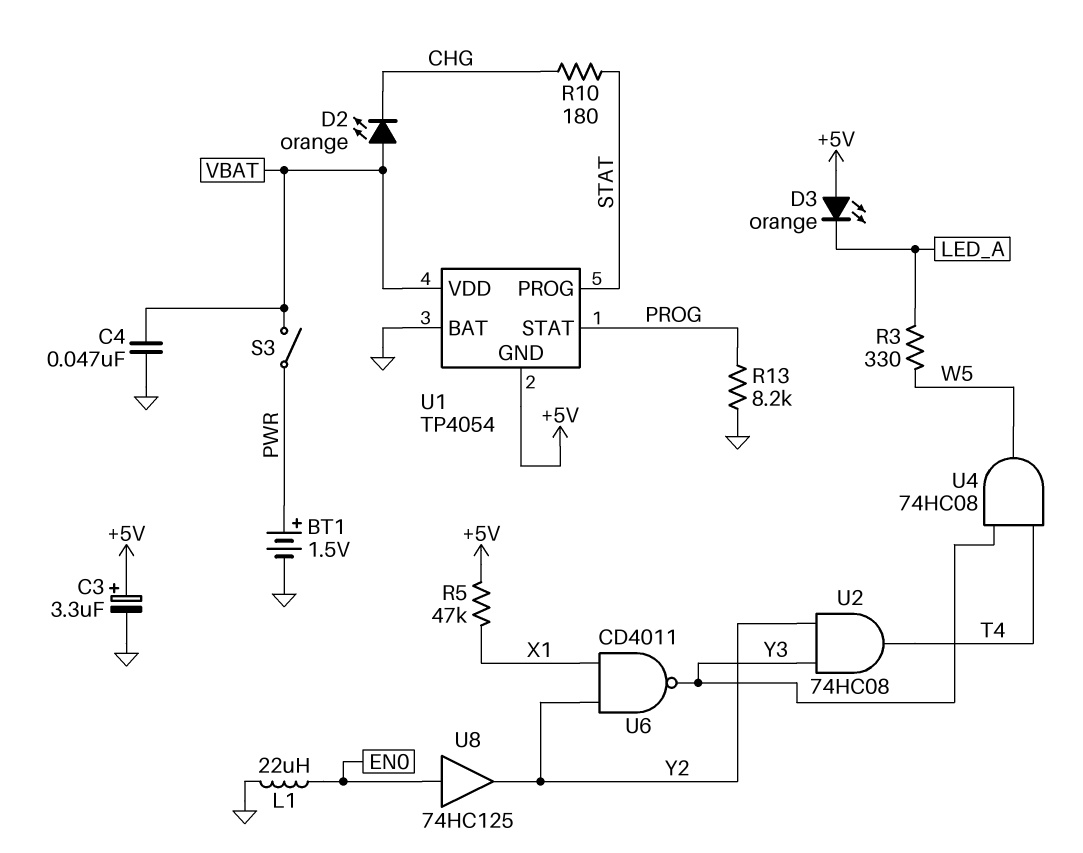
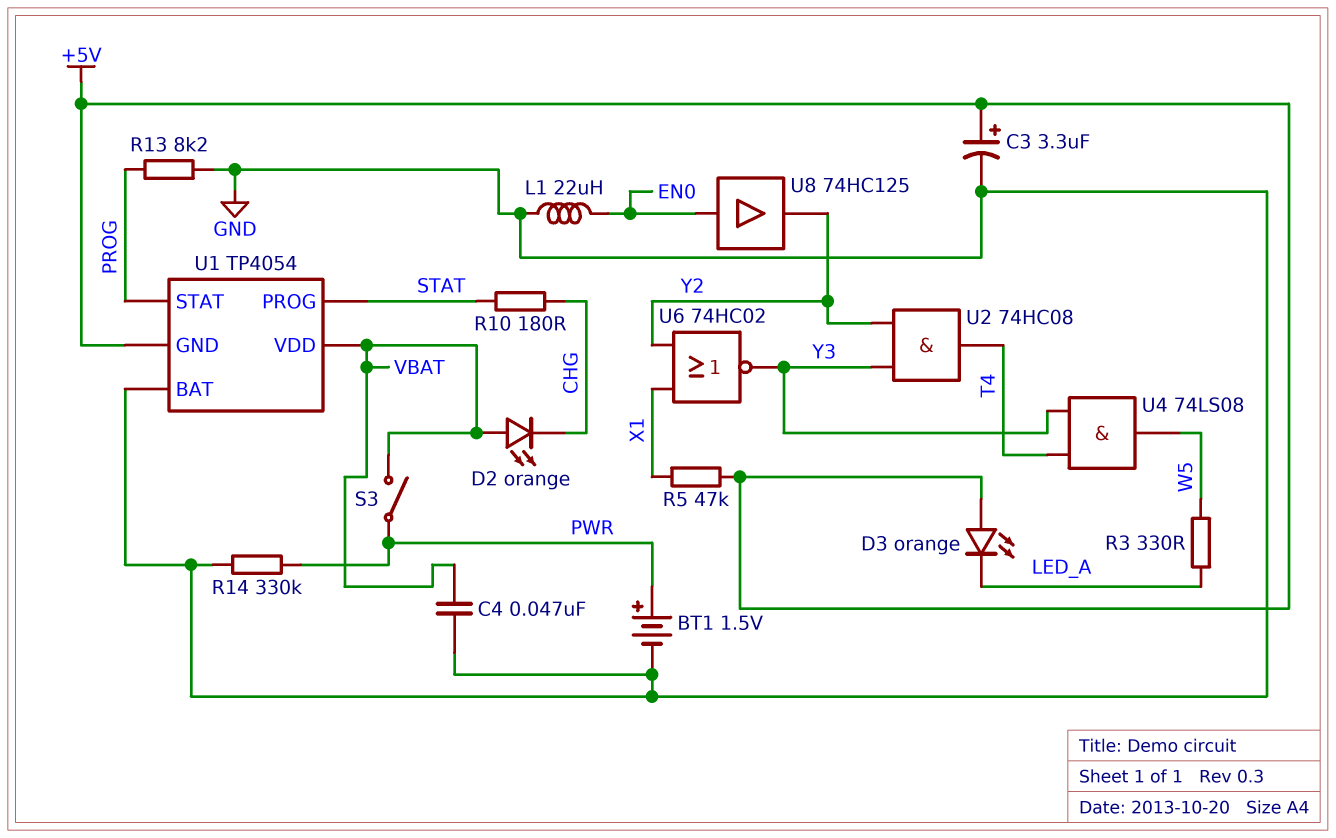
R14: none -> 330k (GND, PWR)
U4: AND 74HC08 (in T4, in Y3, out W5) -> AND 74LS08 (in T4, in Y3, out W5)
U6: NAND CD4011 (in X1, in Y2, out Y3) -> NOR 74HC02 (in X1, in Y2, out Y3)

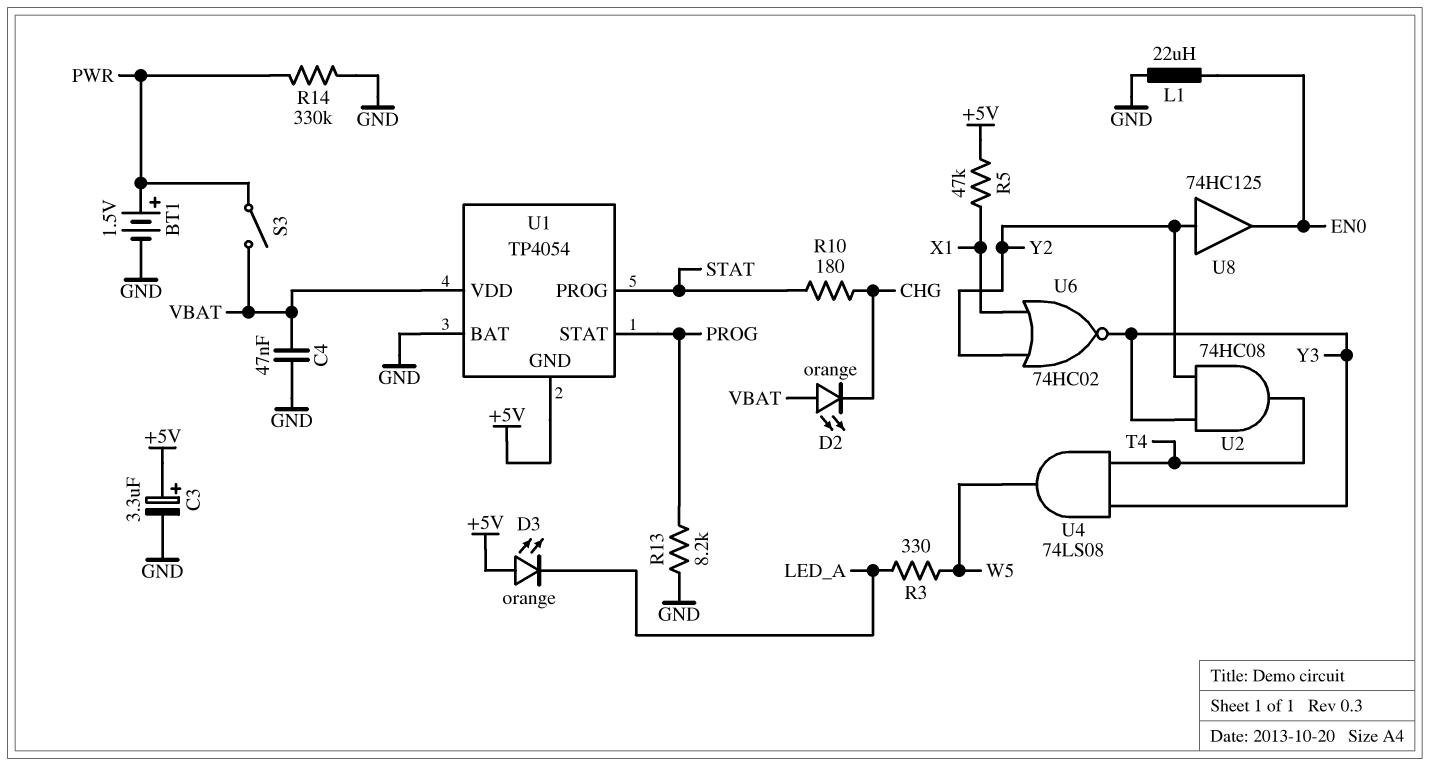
U8: buffer 74HC125 (in EN0, out Y2) -> buffer 74HC125 (in Y2, out EN0)

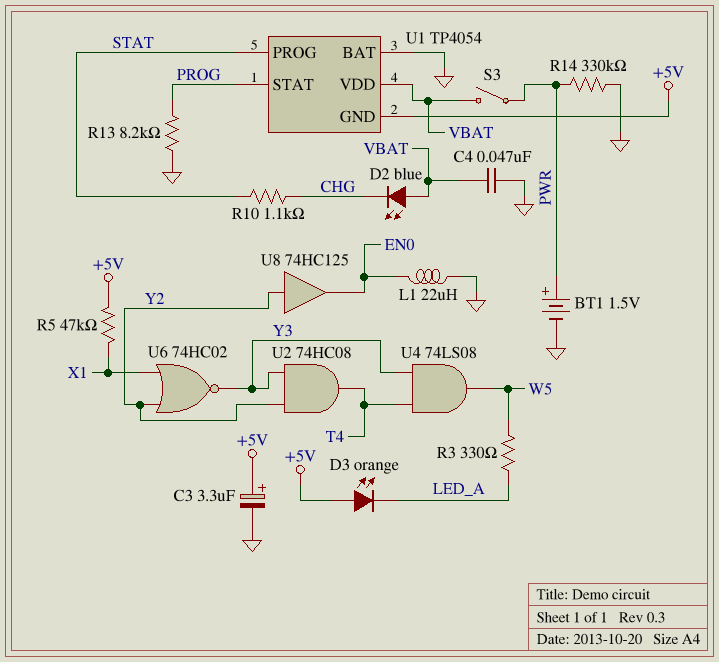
D2: LED orange (A VBAT, K CHG) -> LED blue (A VBAT, K CHG)
R10: 180 (CHG, STAT) -> 1.1k (CHG, STAT)

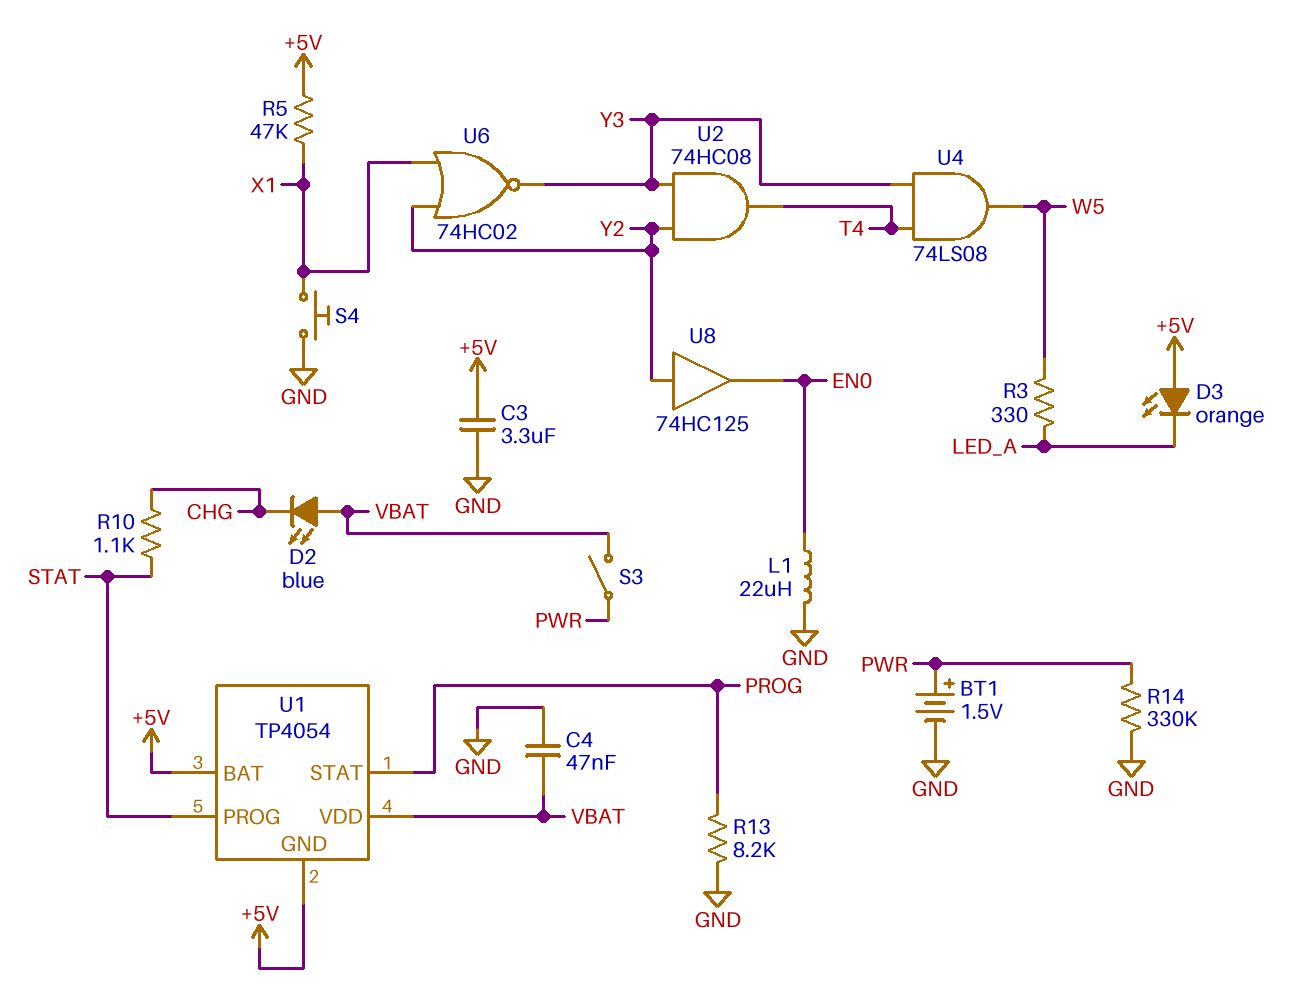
C3: 3.3uF (plus +5V, minus GND) -> 3.3uF (+5V, GND)
S4: none -> button (GND, X1)
U1 pin BAT: GND -> +5V

